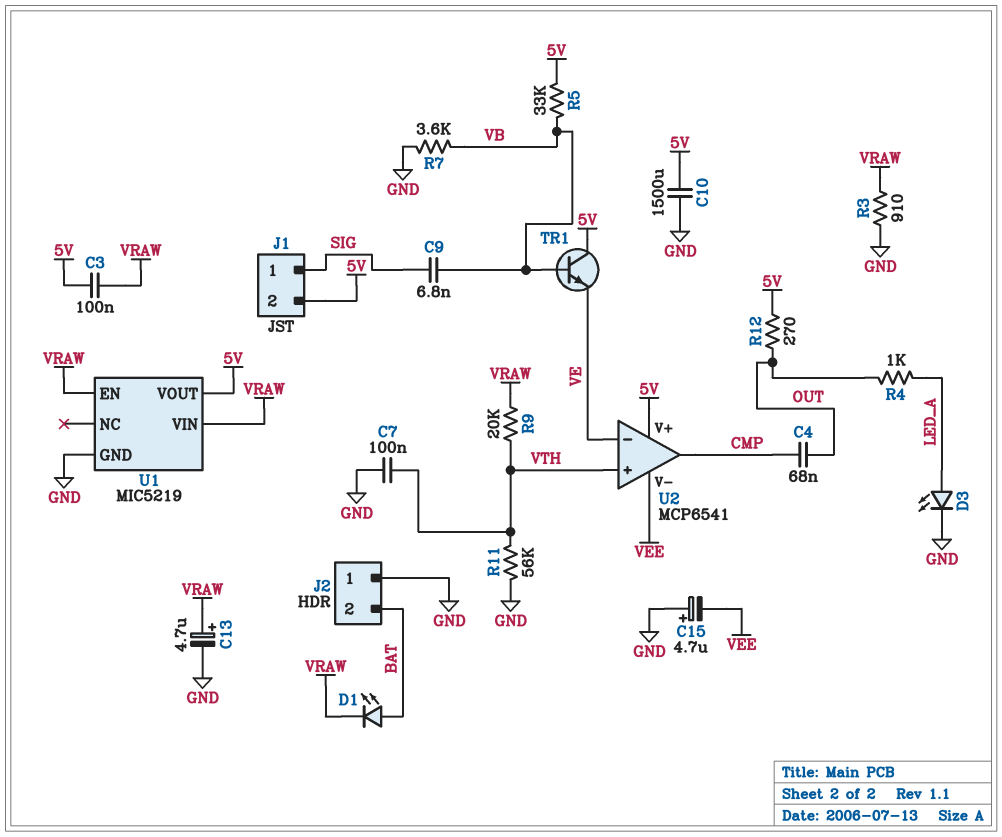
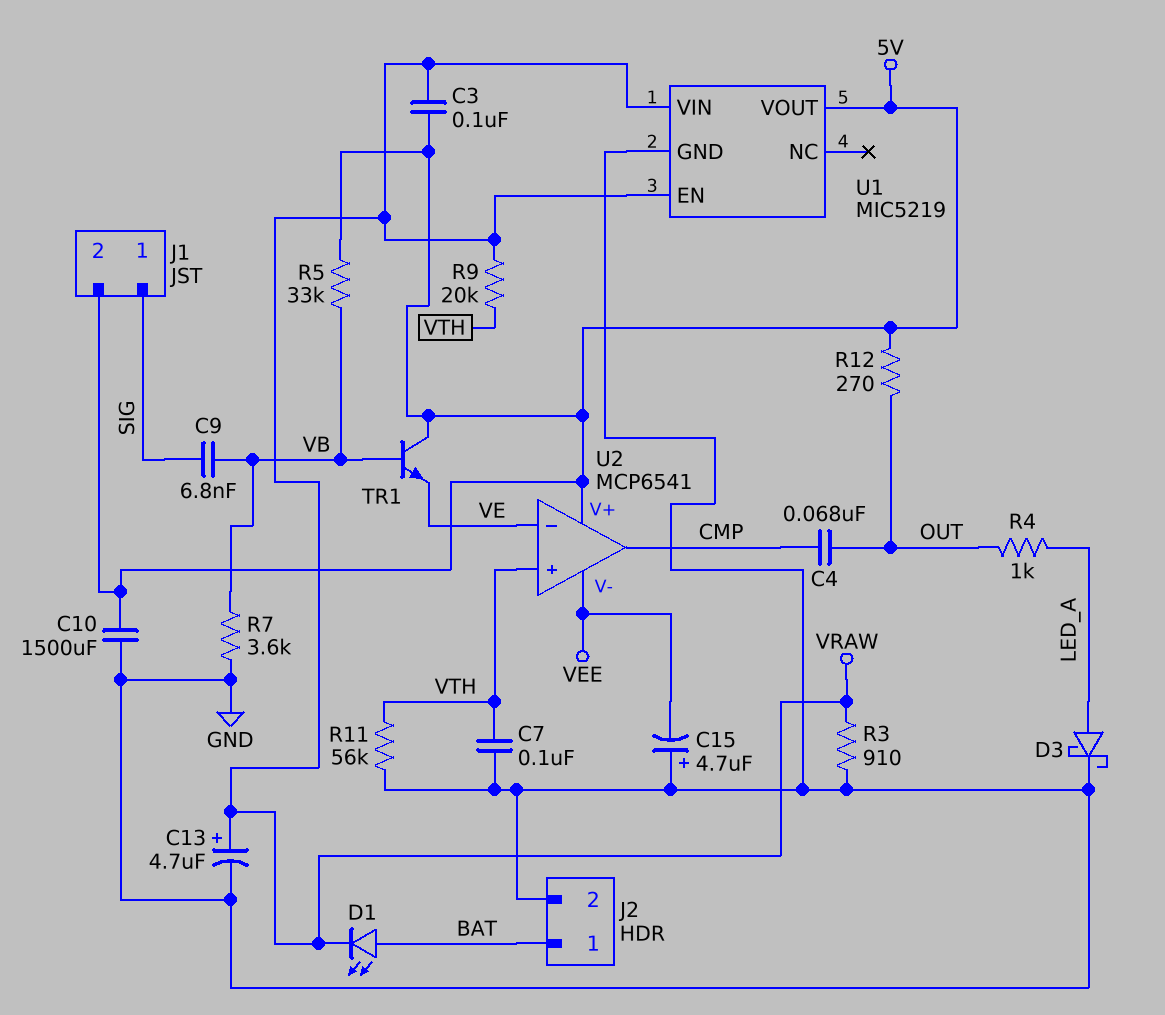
D3: LED (A LED_A, K GND) -> schottky (A LED_A, K GND)
J2 pin 1: GND -> BAT
J2 pin 2: BAT -> GND

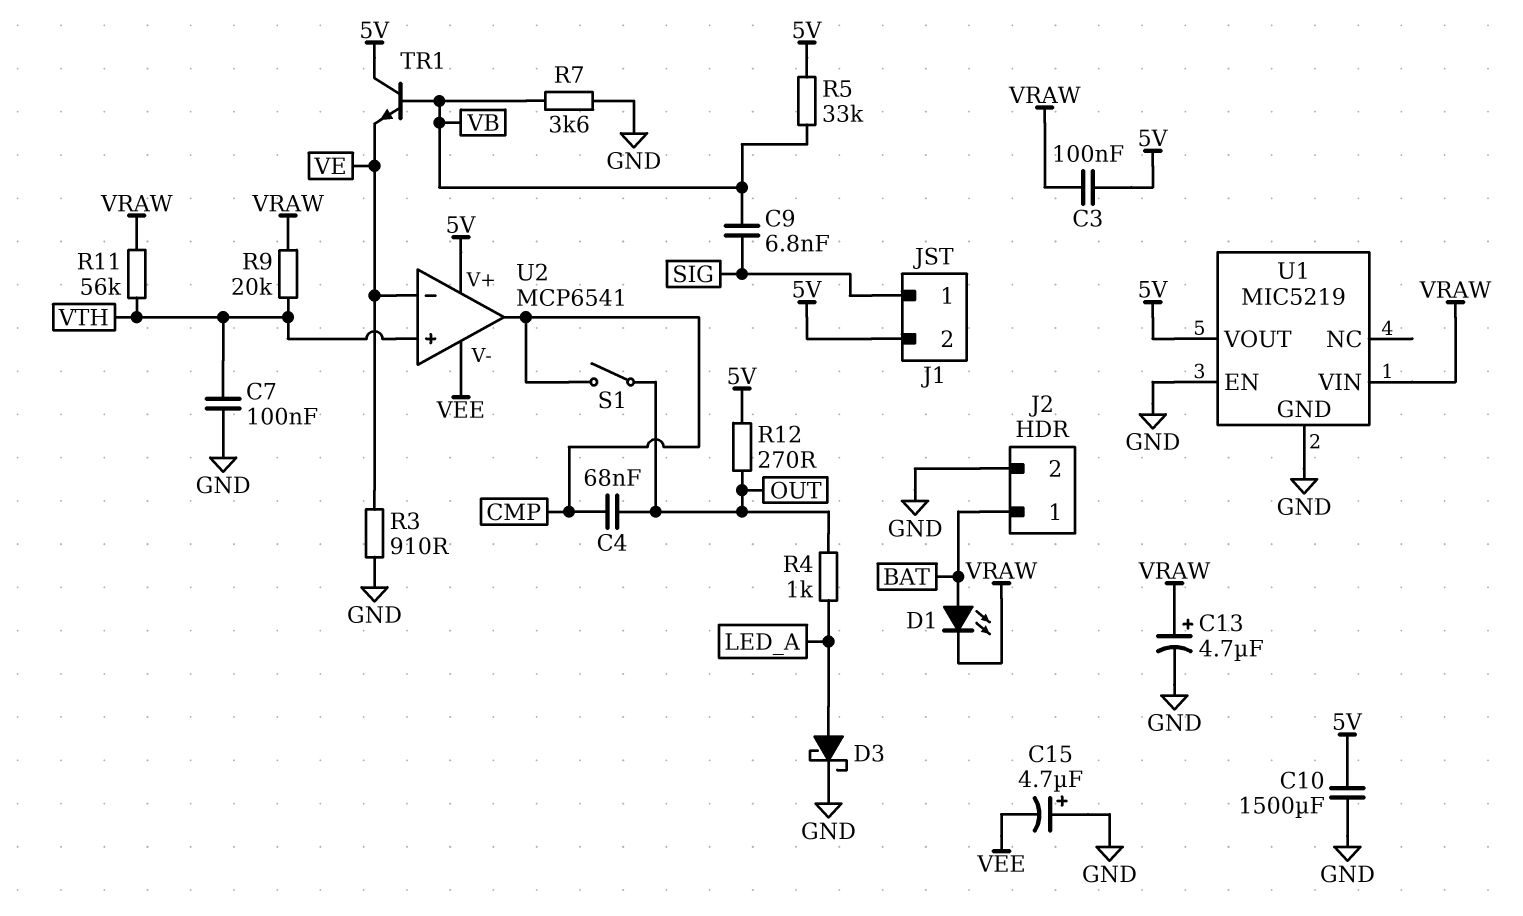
R3: 910 (GND, VRAW) -> 910 (GND, VE)
R11: 56k (GND, VTH) -> 56k (VRAW, VTH)
S1: none -> switch (CMP, OUT)
U1 pin EN: VRAW -> GND

